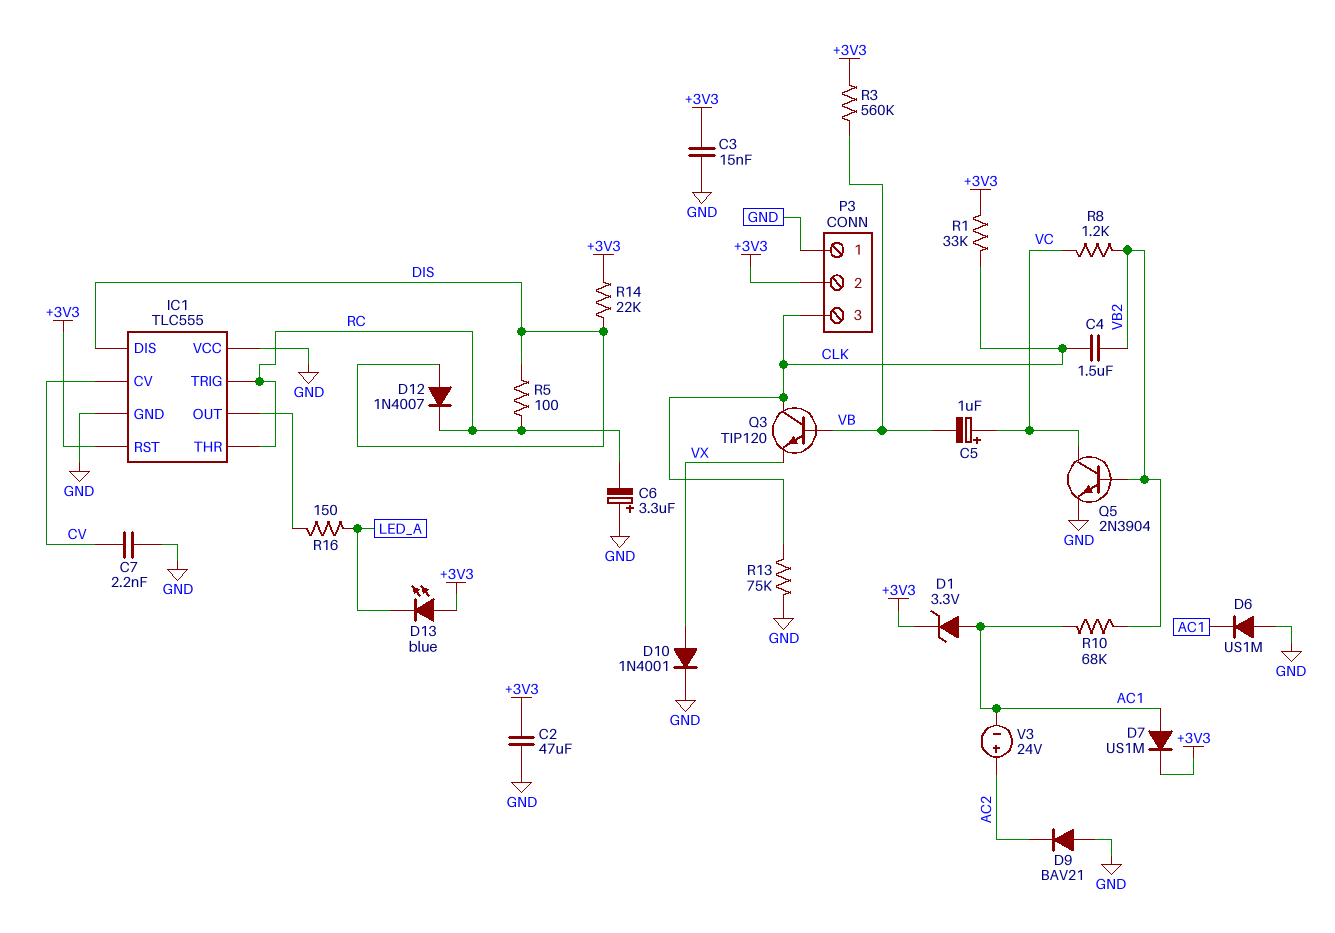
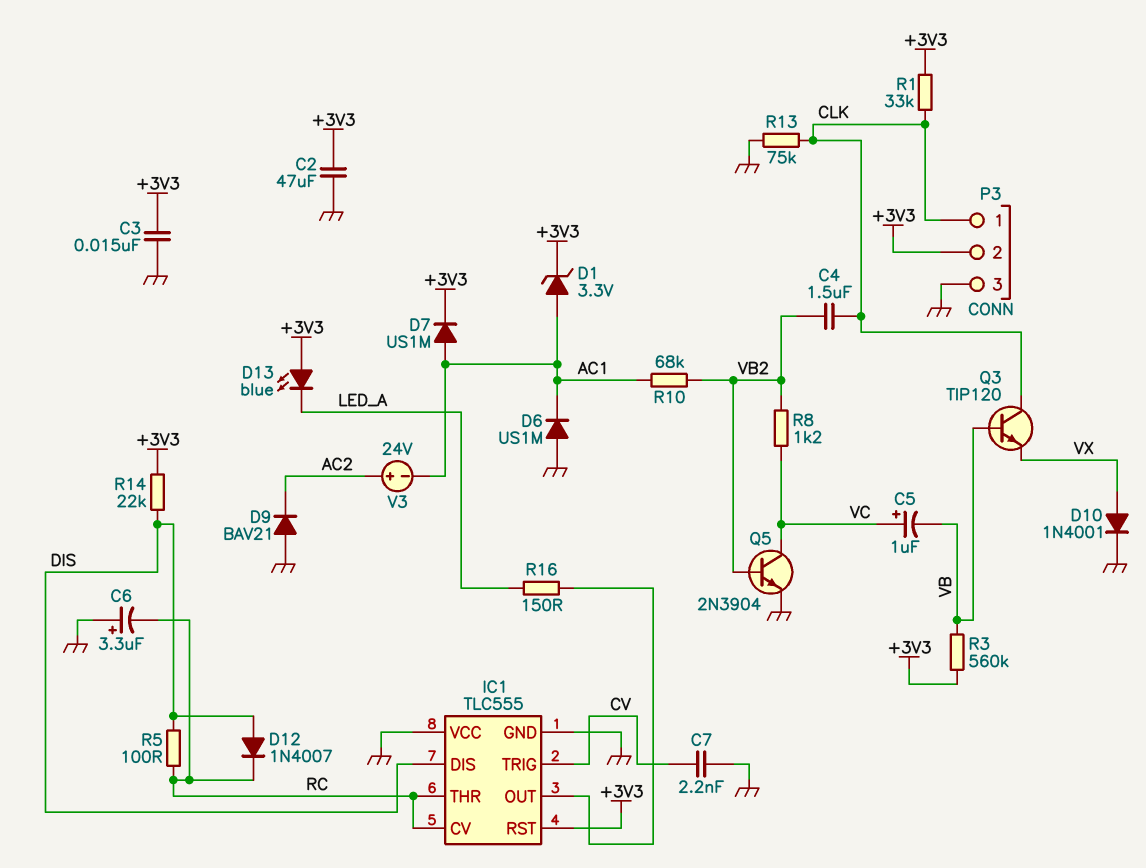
IC1 pin CV: CV -> RC
IC1 pin TRIG: RC -> CV
P3 pin 1: GND -> CLK
P3 pin 3: CLK -> GND

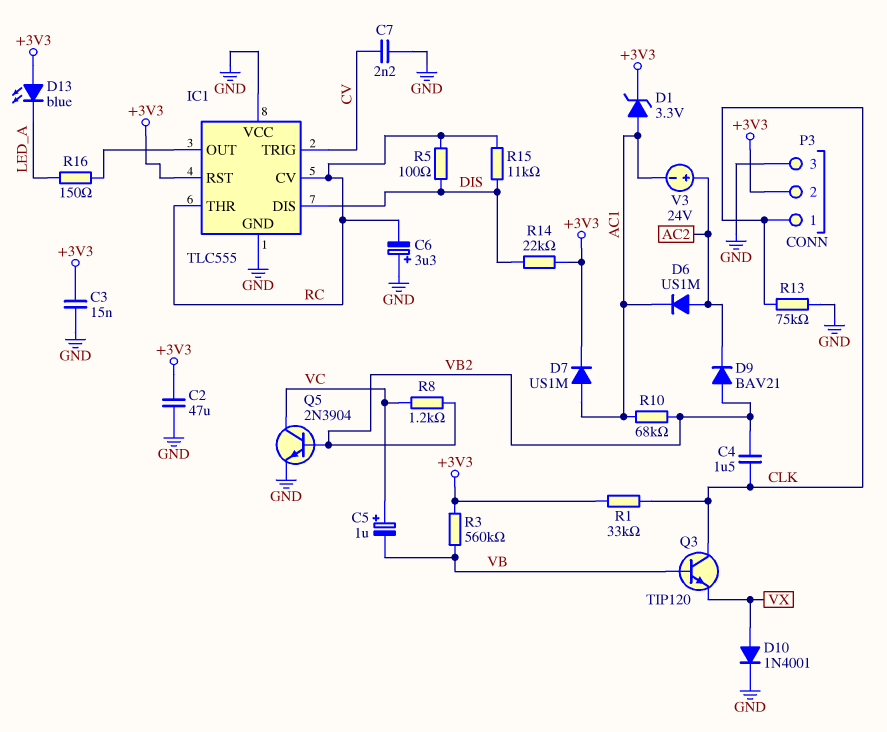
D6: diode US1M (A GND, K AC1) -> diode US1M (A AC2, K AC1)
D9: diode BAV21 (A GND, K AC2) -> diode BAV21 (A VB2, K AC2)
D12: diode 1N4007 (A DIS, K RC) -> none
R15: none -> 11k (DIS, RC)

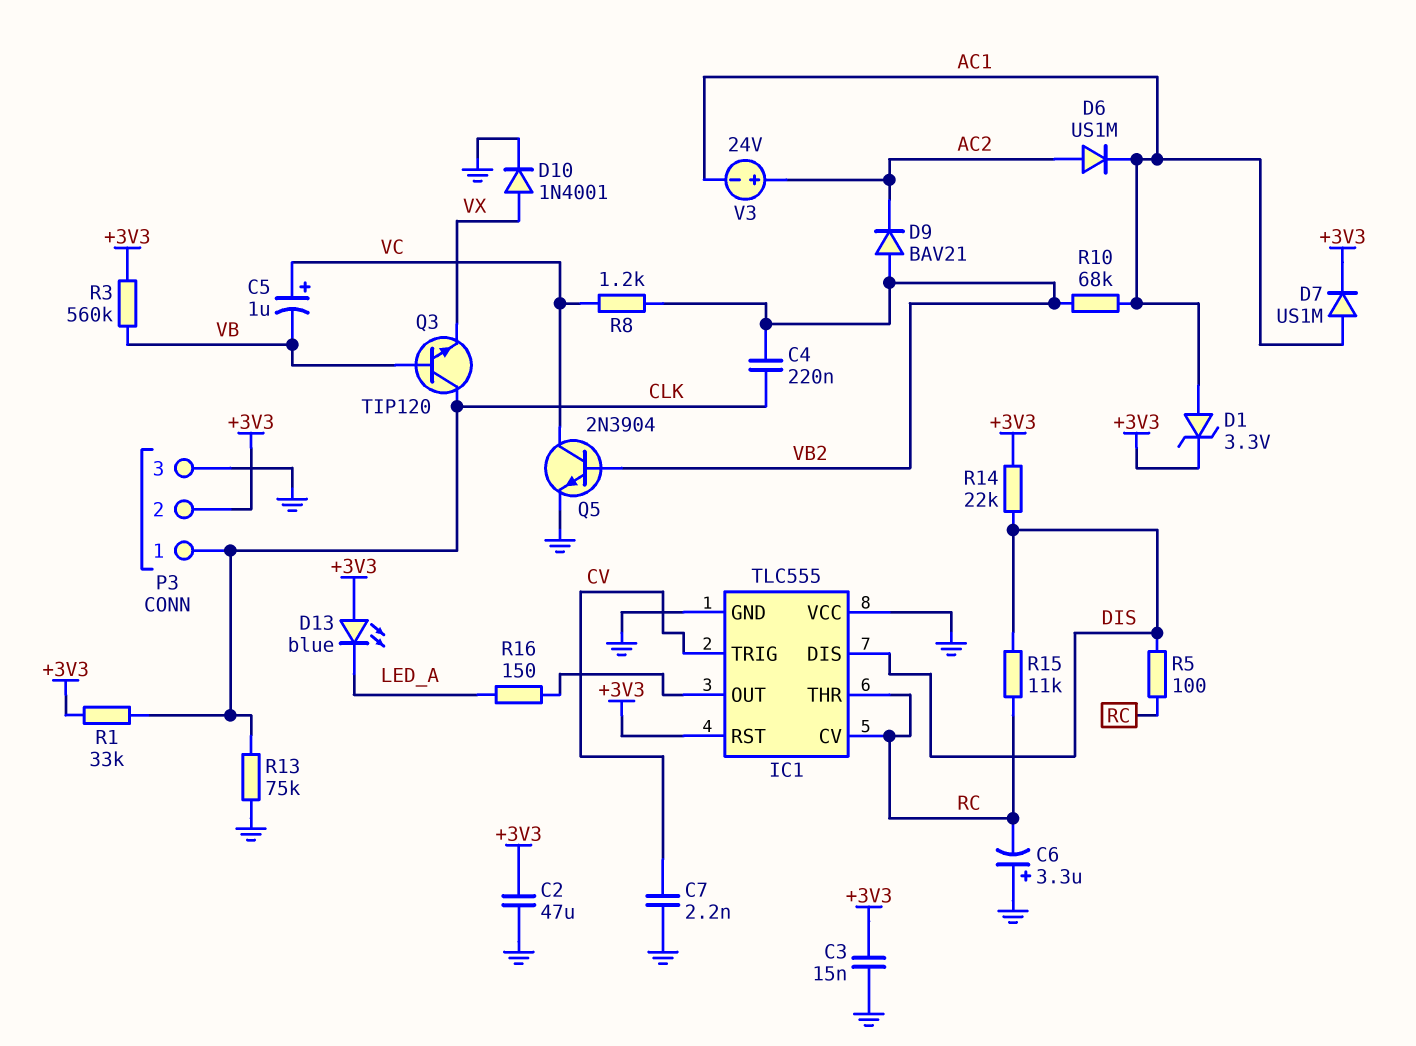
C4: 1.5uF (CLK, VB2) -> 220nF (CLK, VB2)

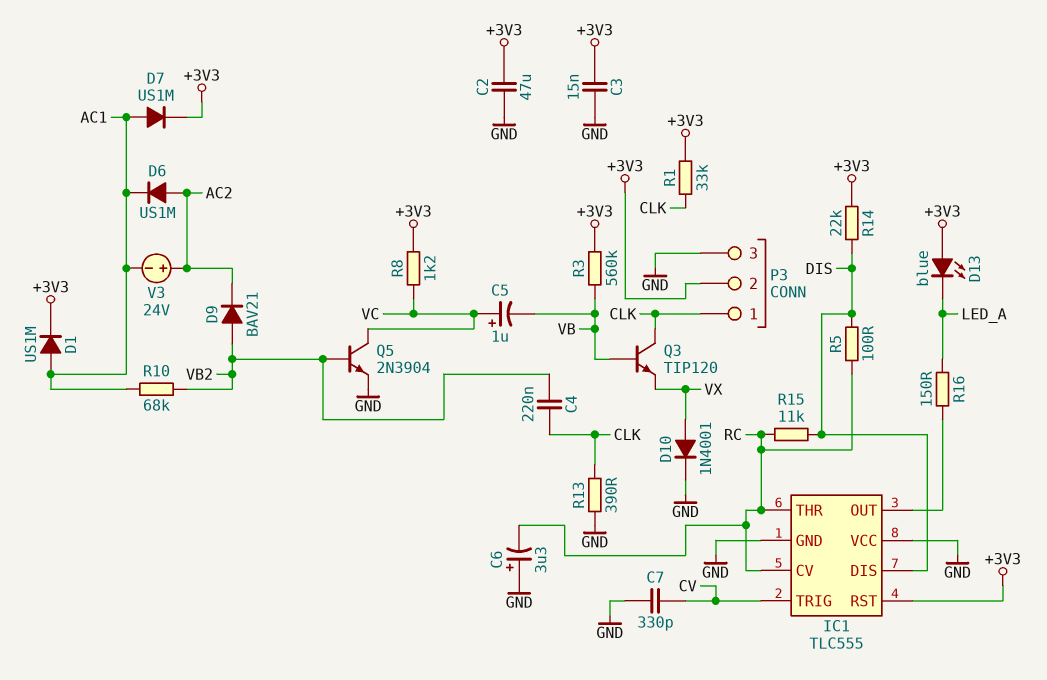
C7: 2.2nF (CV, GND) -> 330pF (CV, GND)
D1: zener 3.3V (A AC1, K +3V3) -> diode US1M (A AC1, K +3V3)
R8: 1.2k (VB2, VC) -> 1.2k (+3V3, VC)
R13: 75k (CLK, GND) -> 390 (CLK, GND)

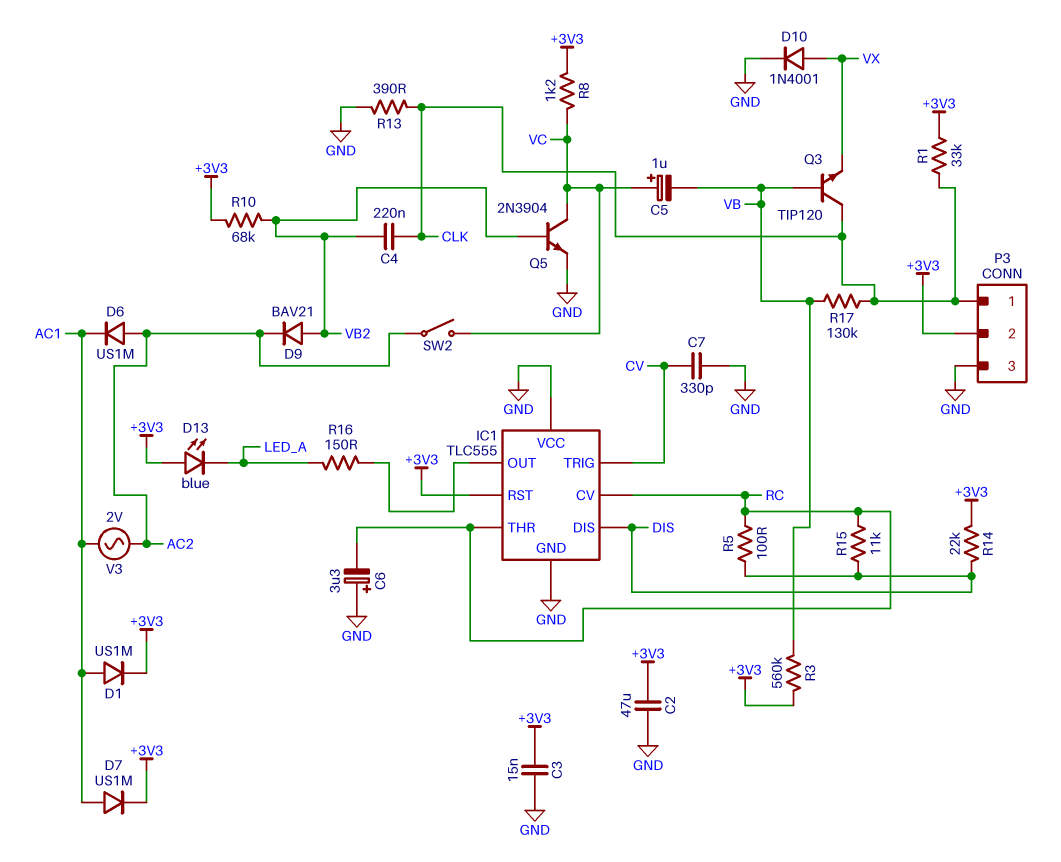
R10: 68k (AC1, VB2) -> 68k (+3V3, VB2)
R17: none -> 130k (CLK, VB)
SW2: none -> switch (AC2, VC)
V3: 24V (plus AC2, minus AC1) -> AC 2V (AC1, AC2)

